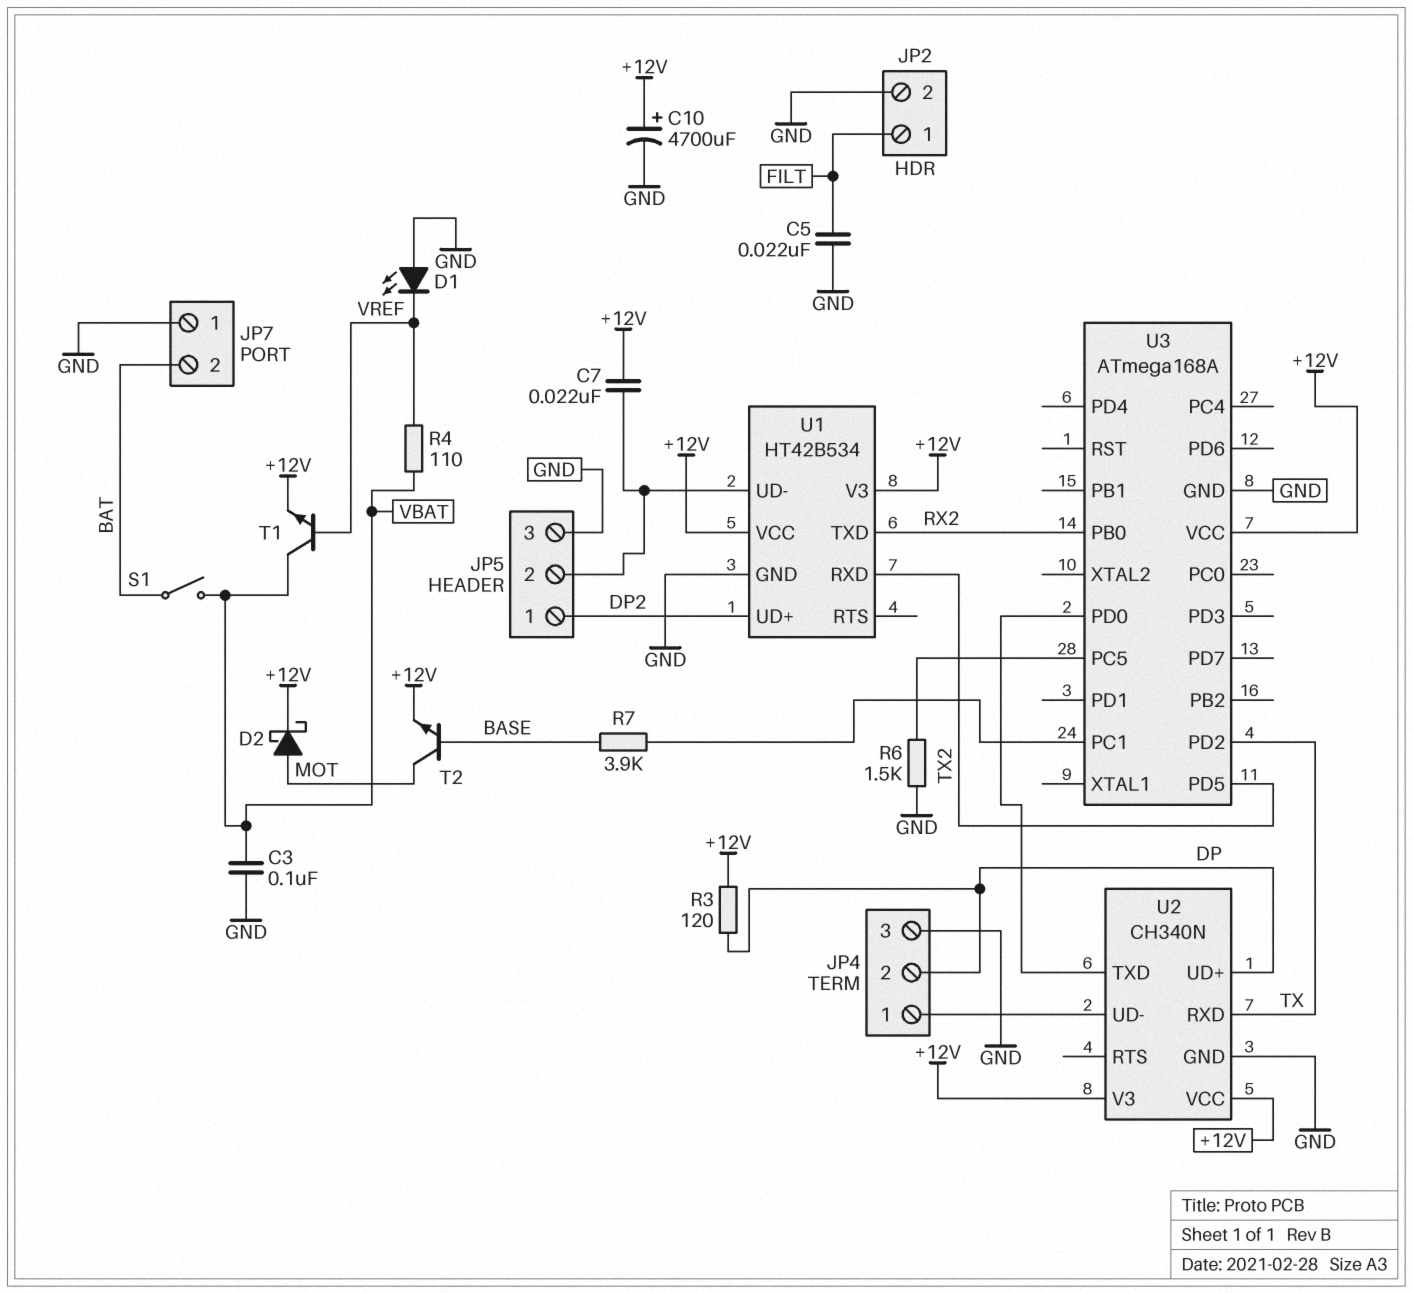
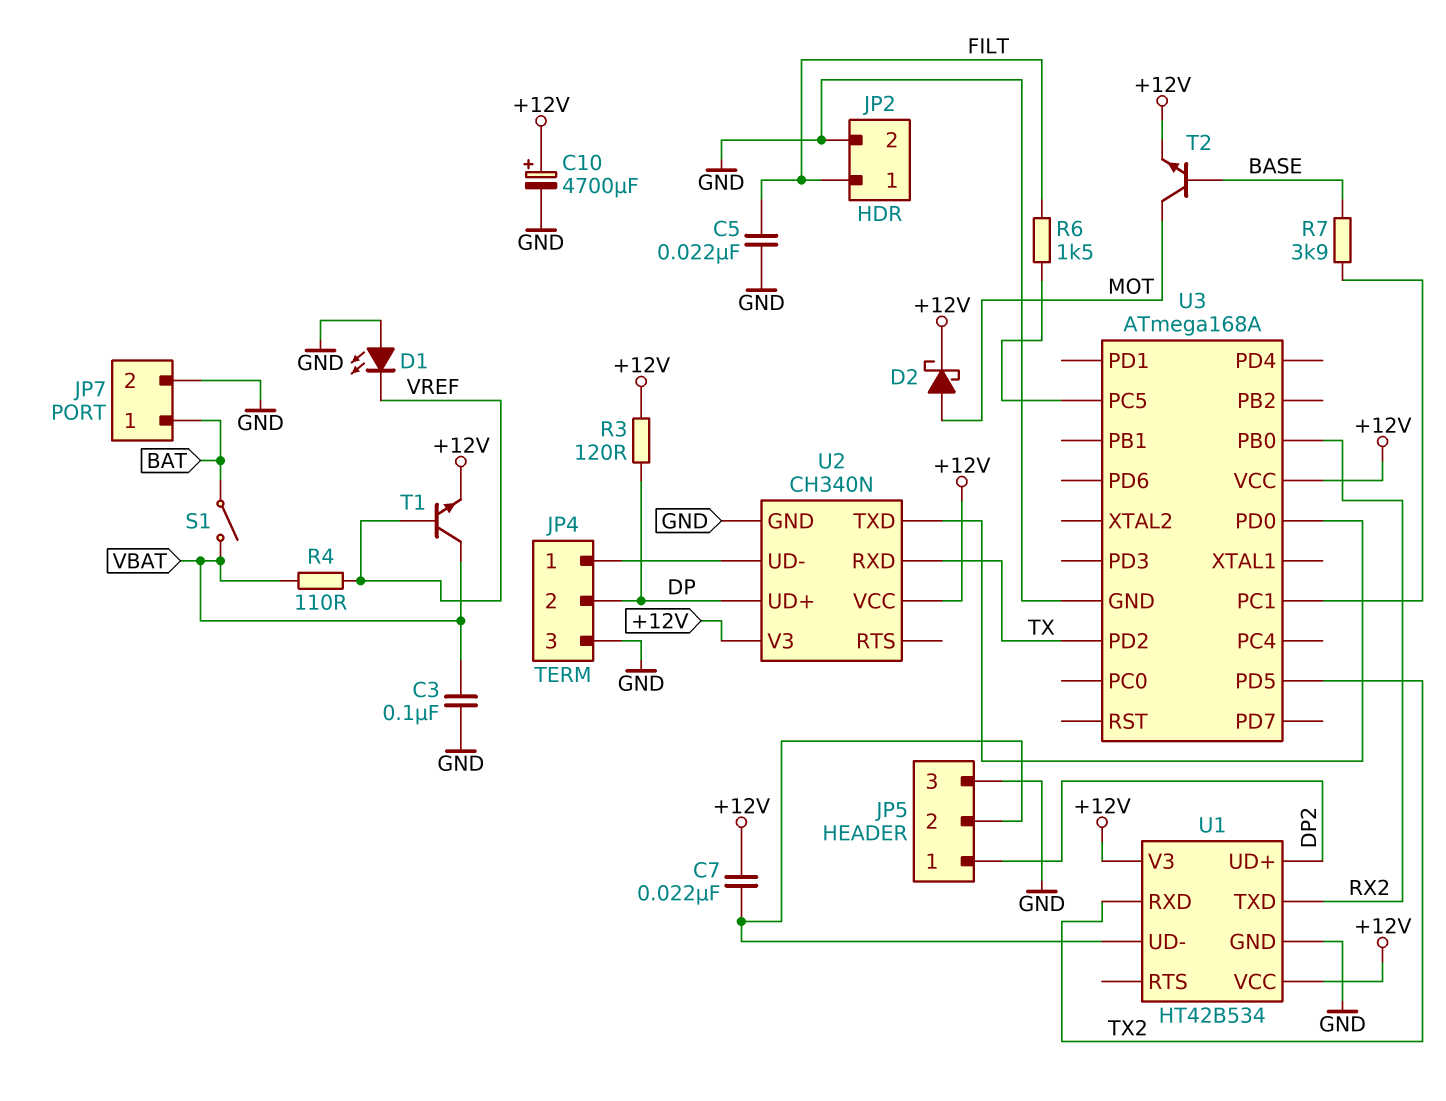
JP7 pin 1: GND -> BAT
JP7 pin 2: BAT -> GND
R6: 1.5k (GND, U3/PC5) -> 1.5k (FILT, U3/PC5)

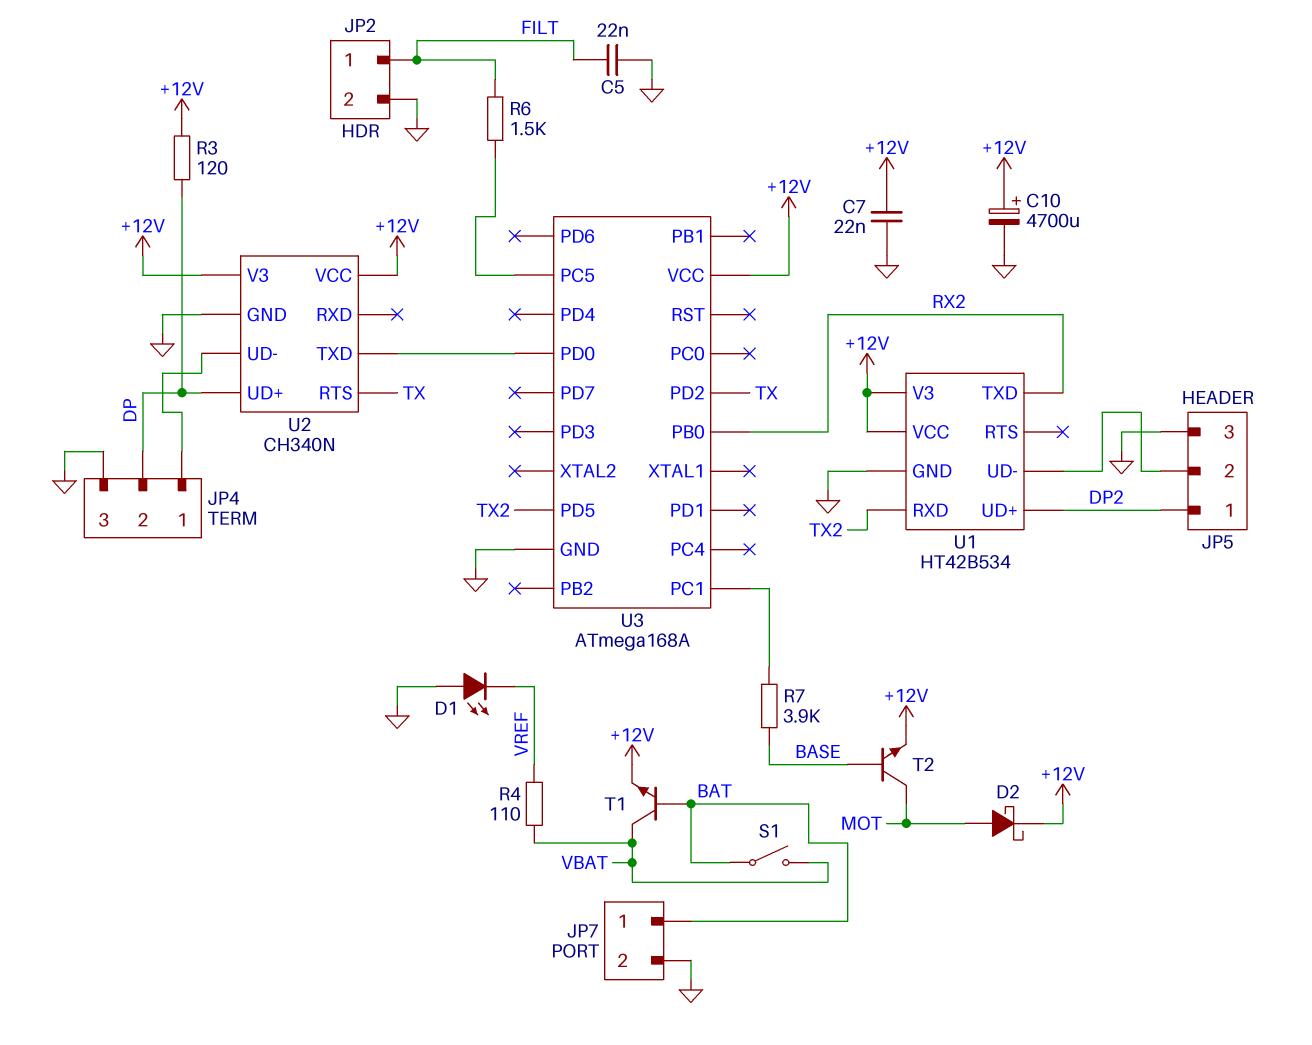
C3: 100nF (GND, VBAT) -> none
C7: 22nF (+12V, JP5/2) -> 22nF (+12V, GND)
T1: NPN (B VREF, C VBAT, E +12V) -> NPN (B BAT, C VBAT, E +12V)
U2 pin RTS: none -> TX
U2 pin RXD: TX -> none

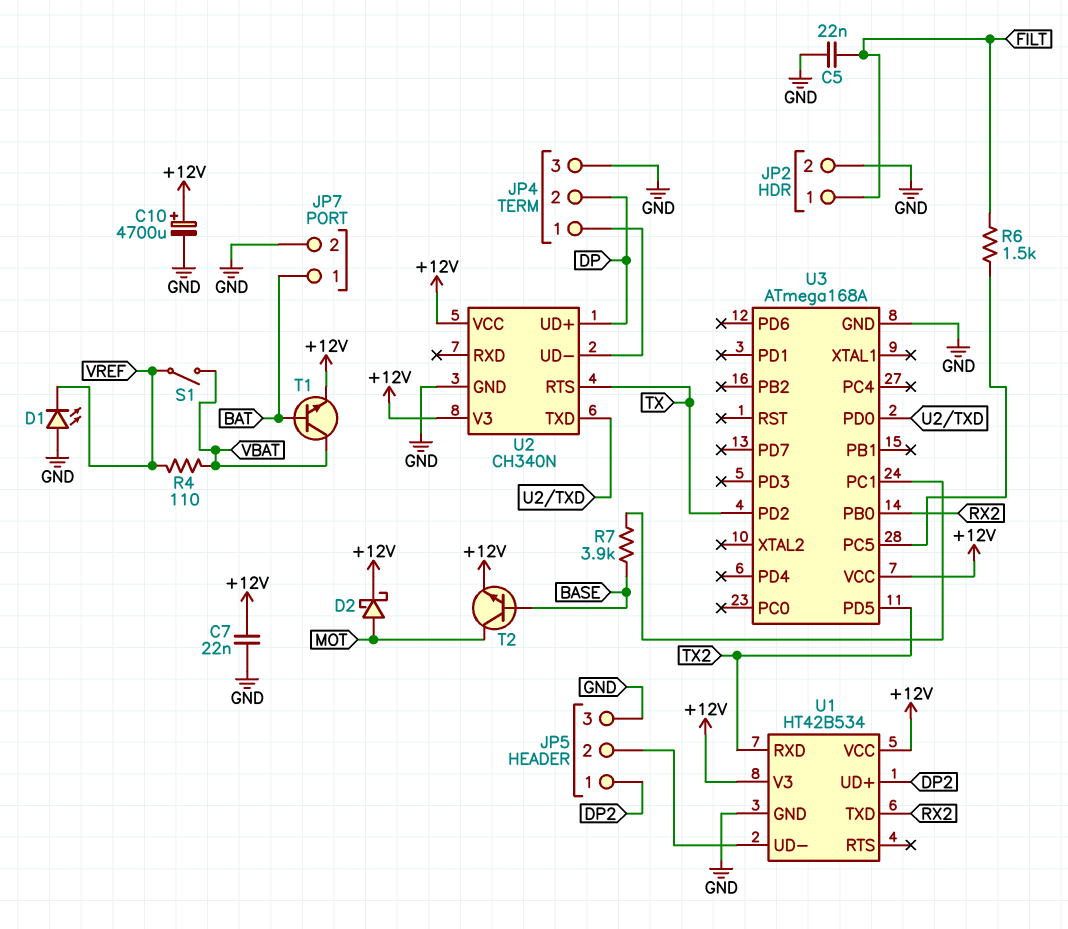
R3: 120 (+12V, DP) -> none
S1: switch (BAT, VBAT) -> switch (VBAT, VREF)

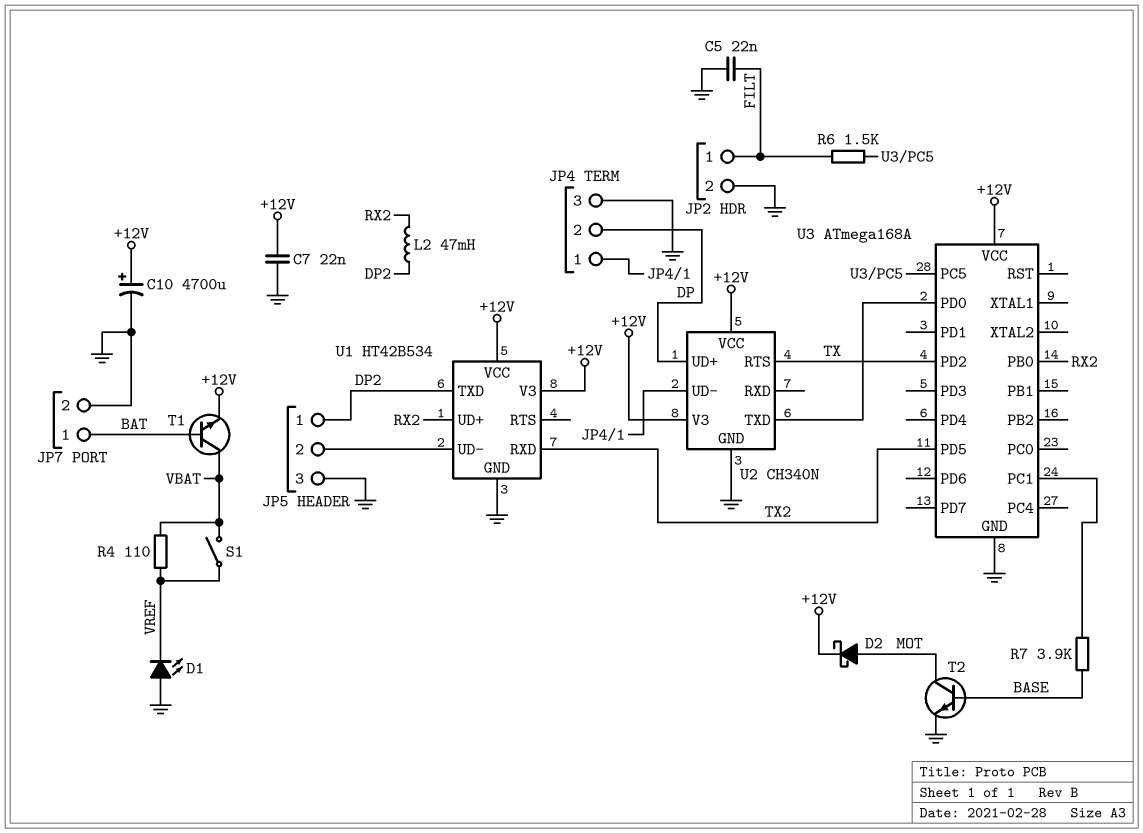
L2: none -> 47mH (DP2, RX2)
T2: NPN (B BASE, C MOT, E +12V) -> NPN (B BASE, C MOT, E GND)
U1 pin TXD: RX2 -> DP2
U1 pin UD+: DP2 -> RX2

